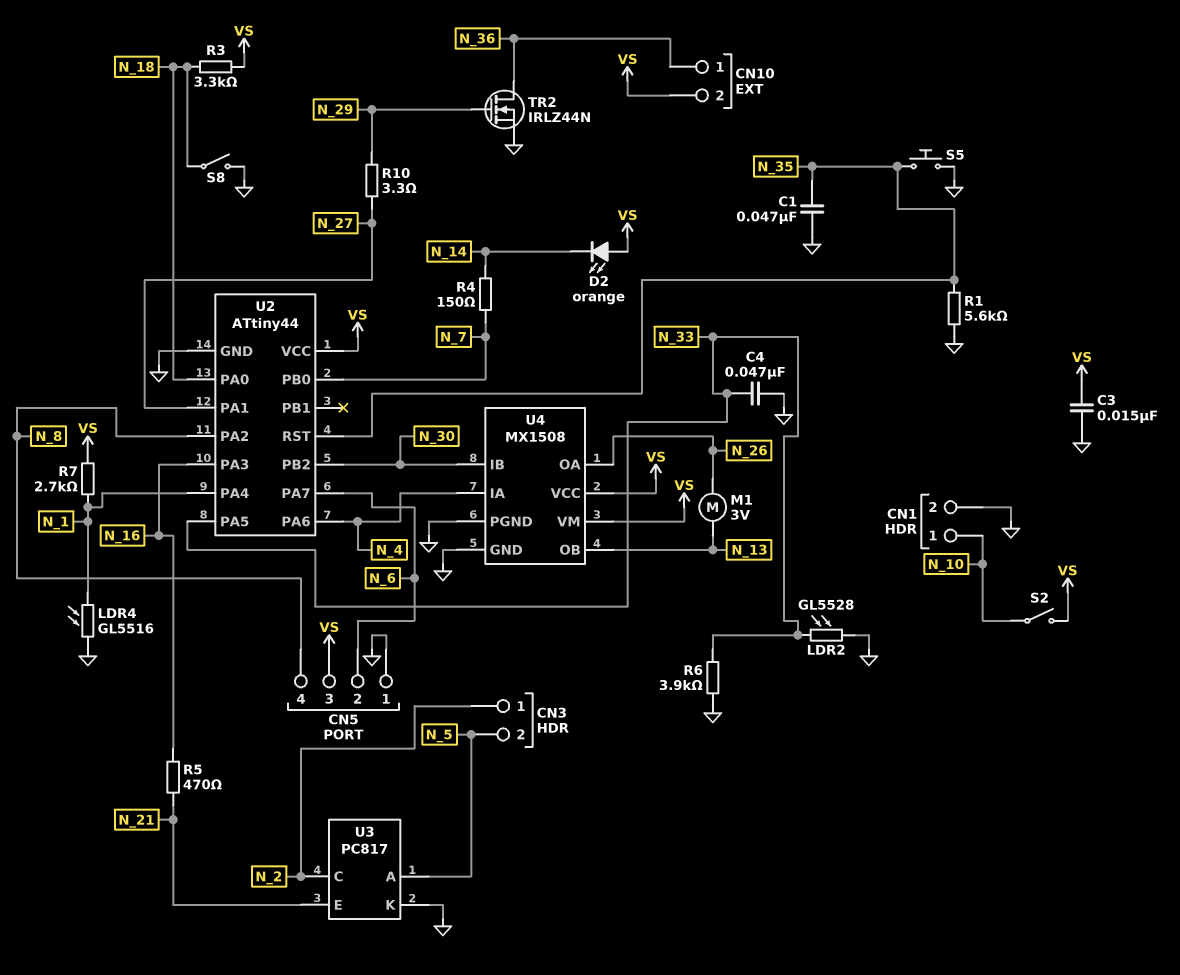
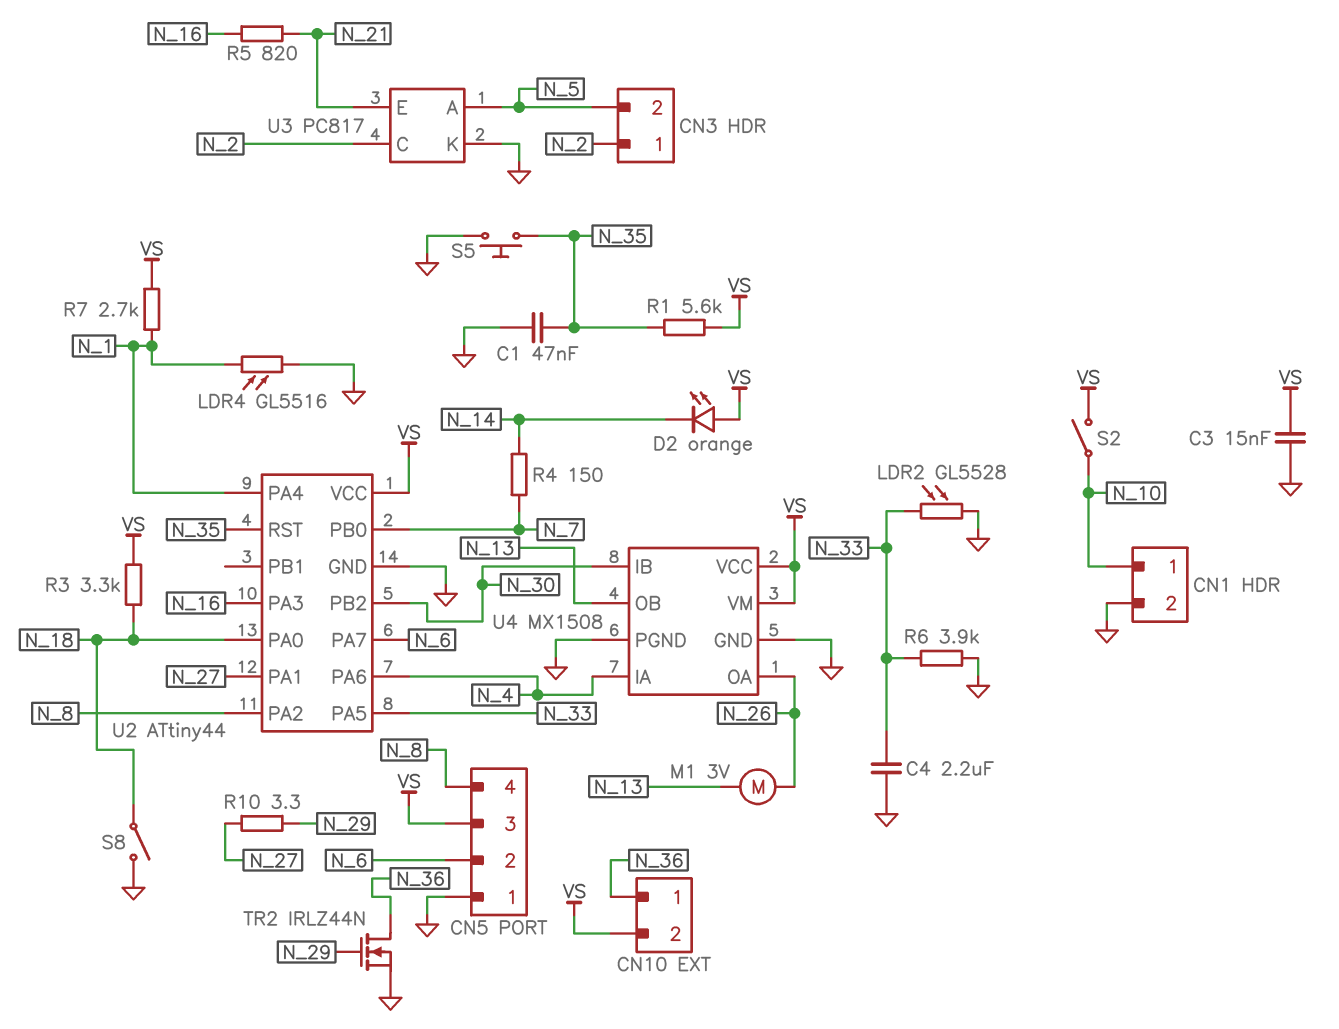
C4: 47nF (GND, N_33) -> 2.2uF (GND, N_33)
R1: 5.6k (GND, N_35) -> 5.6k (N_35, VS)
R5: 470 (N_16, N_21) -> 820 (N_16, N_21)

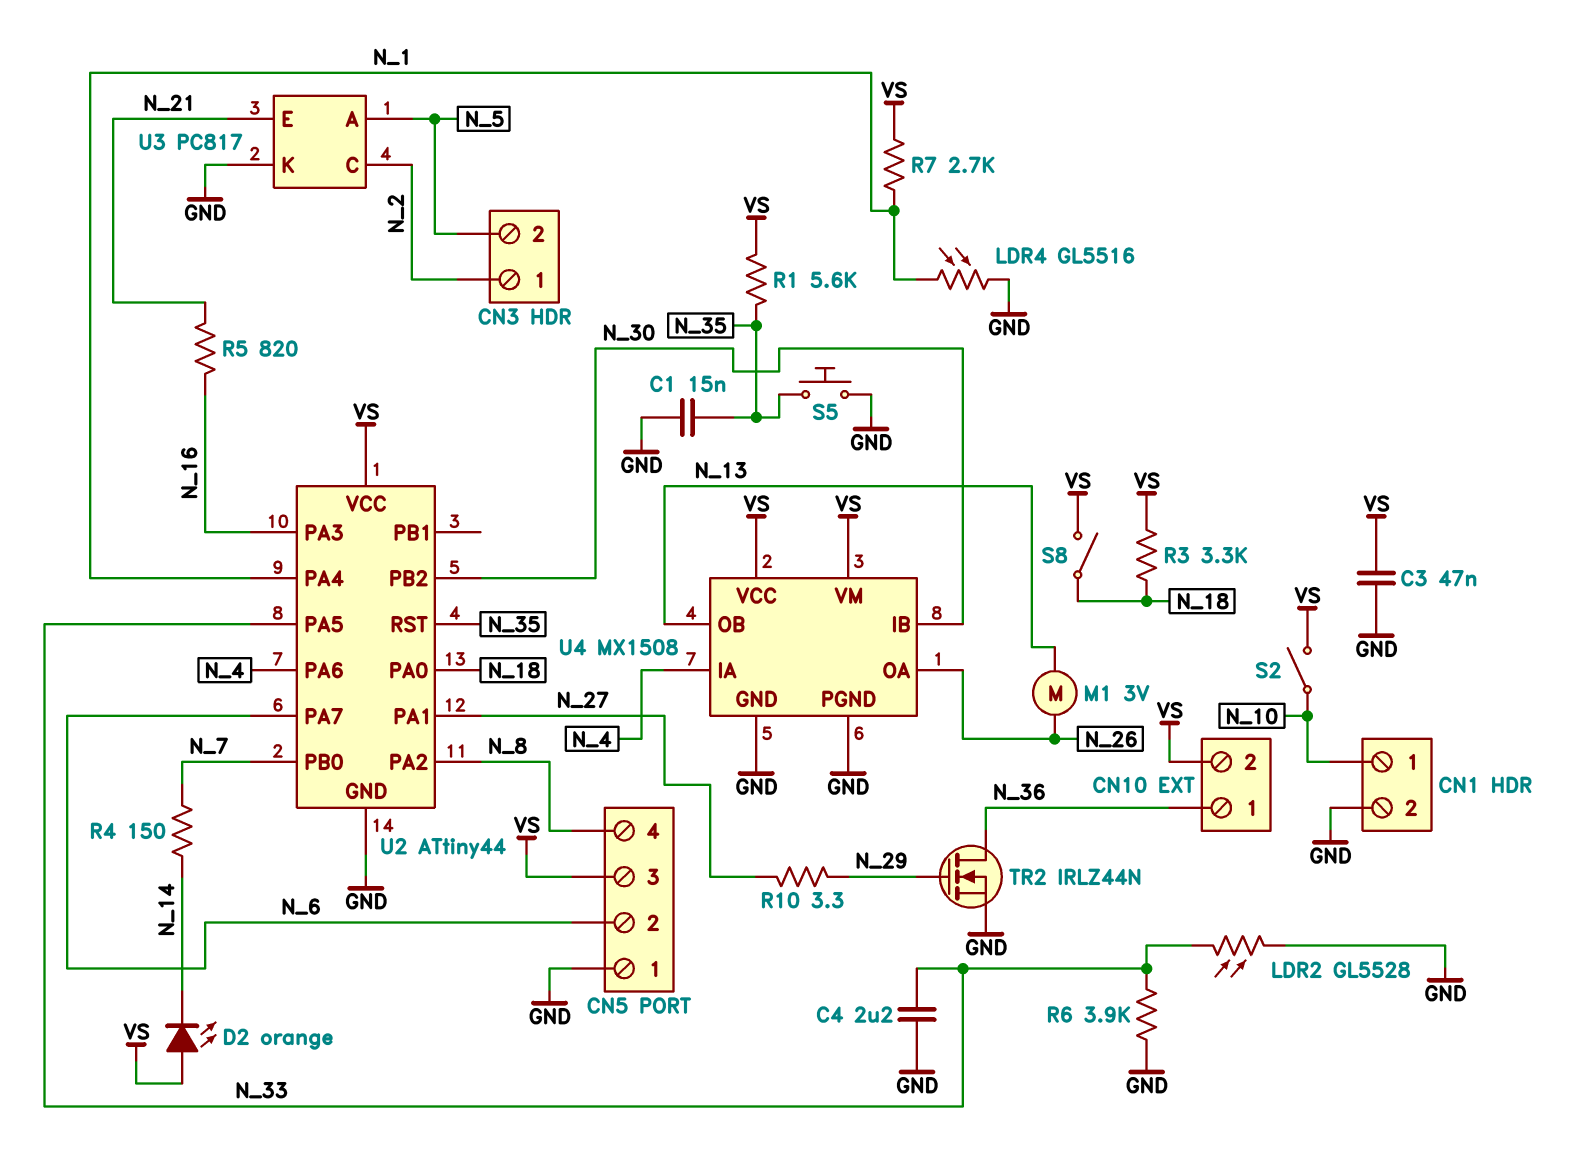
C1: 47nF (GND, N_35) -> 15nF (GND, N_35)
C3: 15nF (GND, VS) -> 47nF (GND, VS)
S8: switch (GND, N_18) -> switch (N_18, VS)

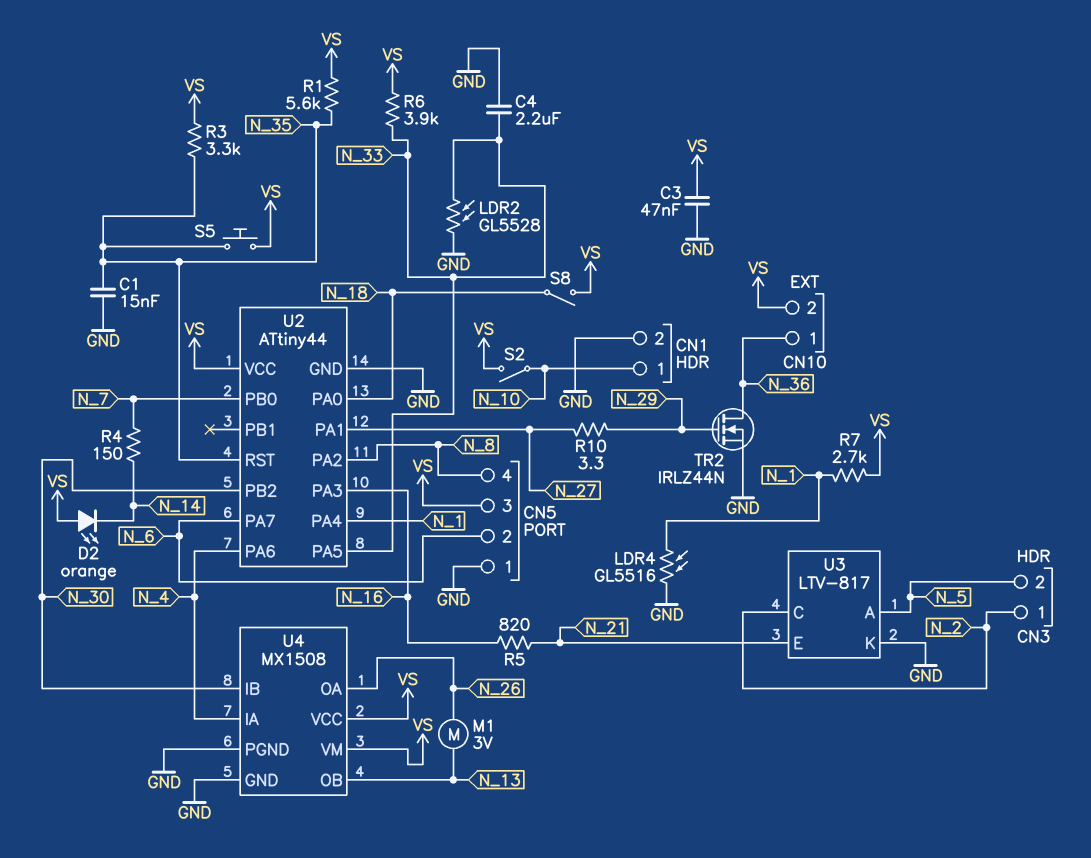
R3: 3.3k (N_18, VS) -> 3.3k (N_35, VS)
R6: 3.9k (GND, N_33) -> 3.9k (N_33, VS)
S5: button (GND, N_35) -> button (N_35, VS)
U3: PC817 -> LTV-817

